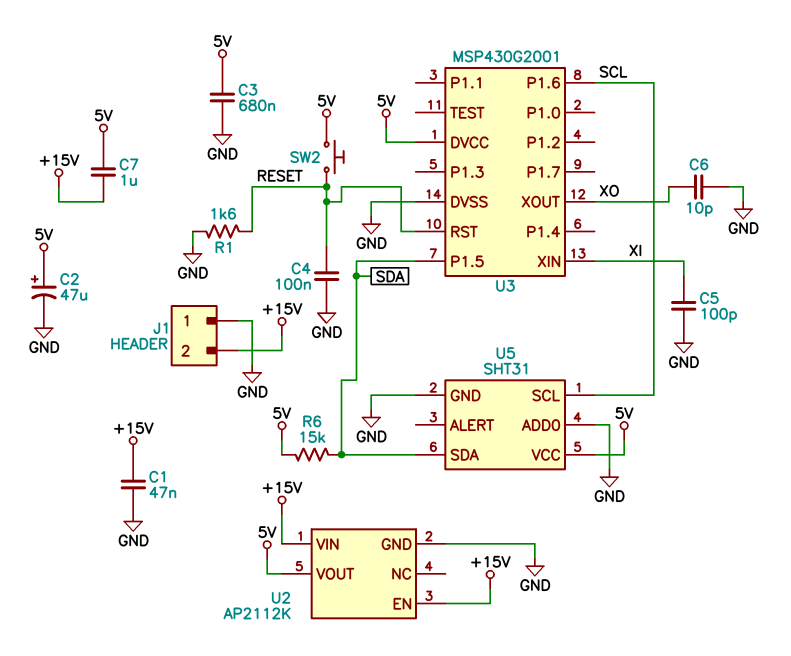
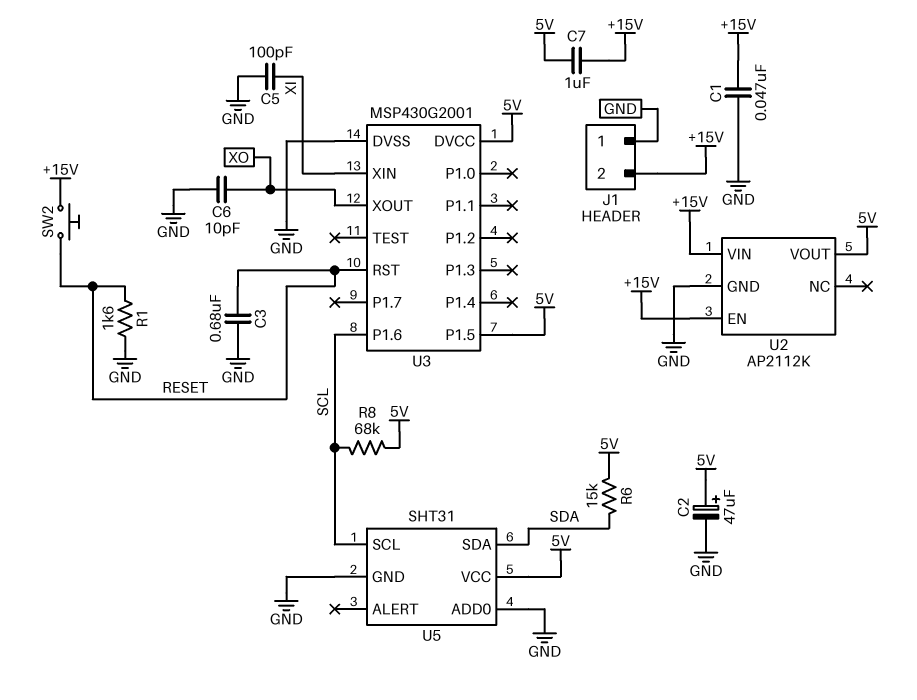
C3: 680nF (5V, GND) -> 680nF (GND, RESET)
C4: 100nF (GND, RESET) -> none
R8: none -> 68k (5V, SCL)
SW2: button (5V, RESET) -> button (+15V, RESET)
U3 pin P1.5: SDA -> 5V

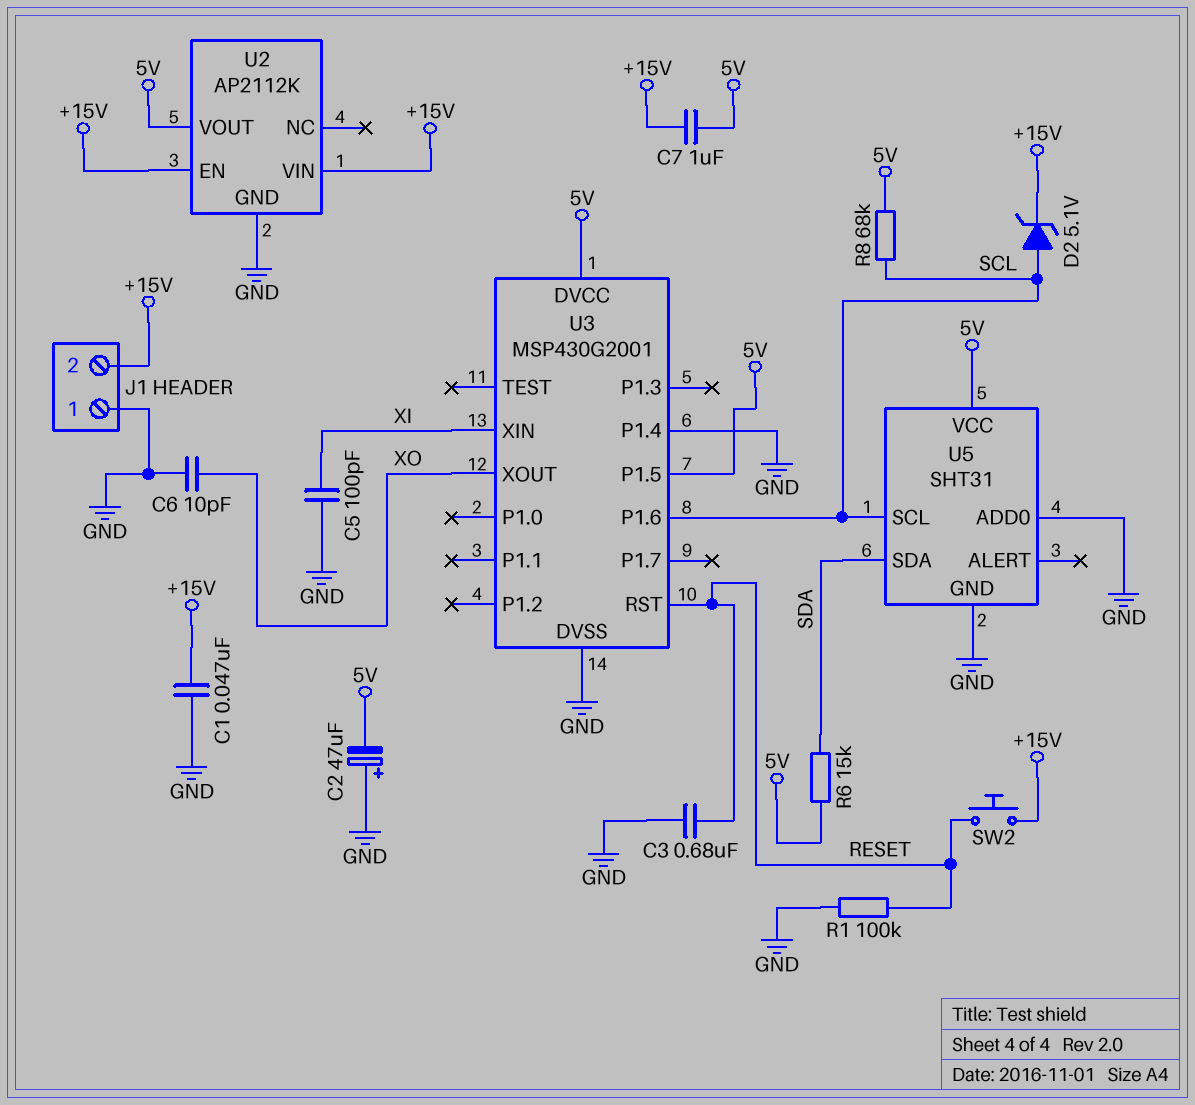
C2: 47uF (plus 5V, minus GND) -> 47uF (plus GND, minus 5V)
D2: none -> zener 5.1V (A SCL, K +15V)
R1: 1.6k (GND, RESET) -> 100k (GND, RESET)
U3 pin P1.4: none -> GND

